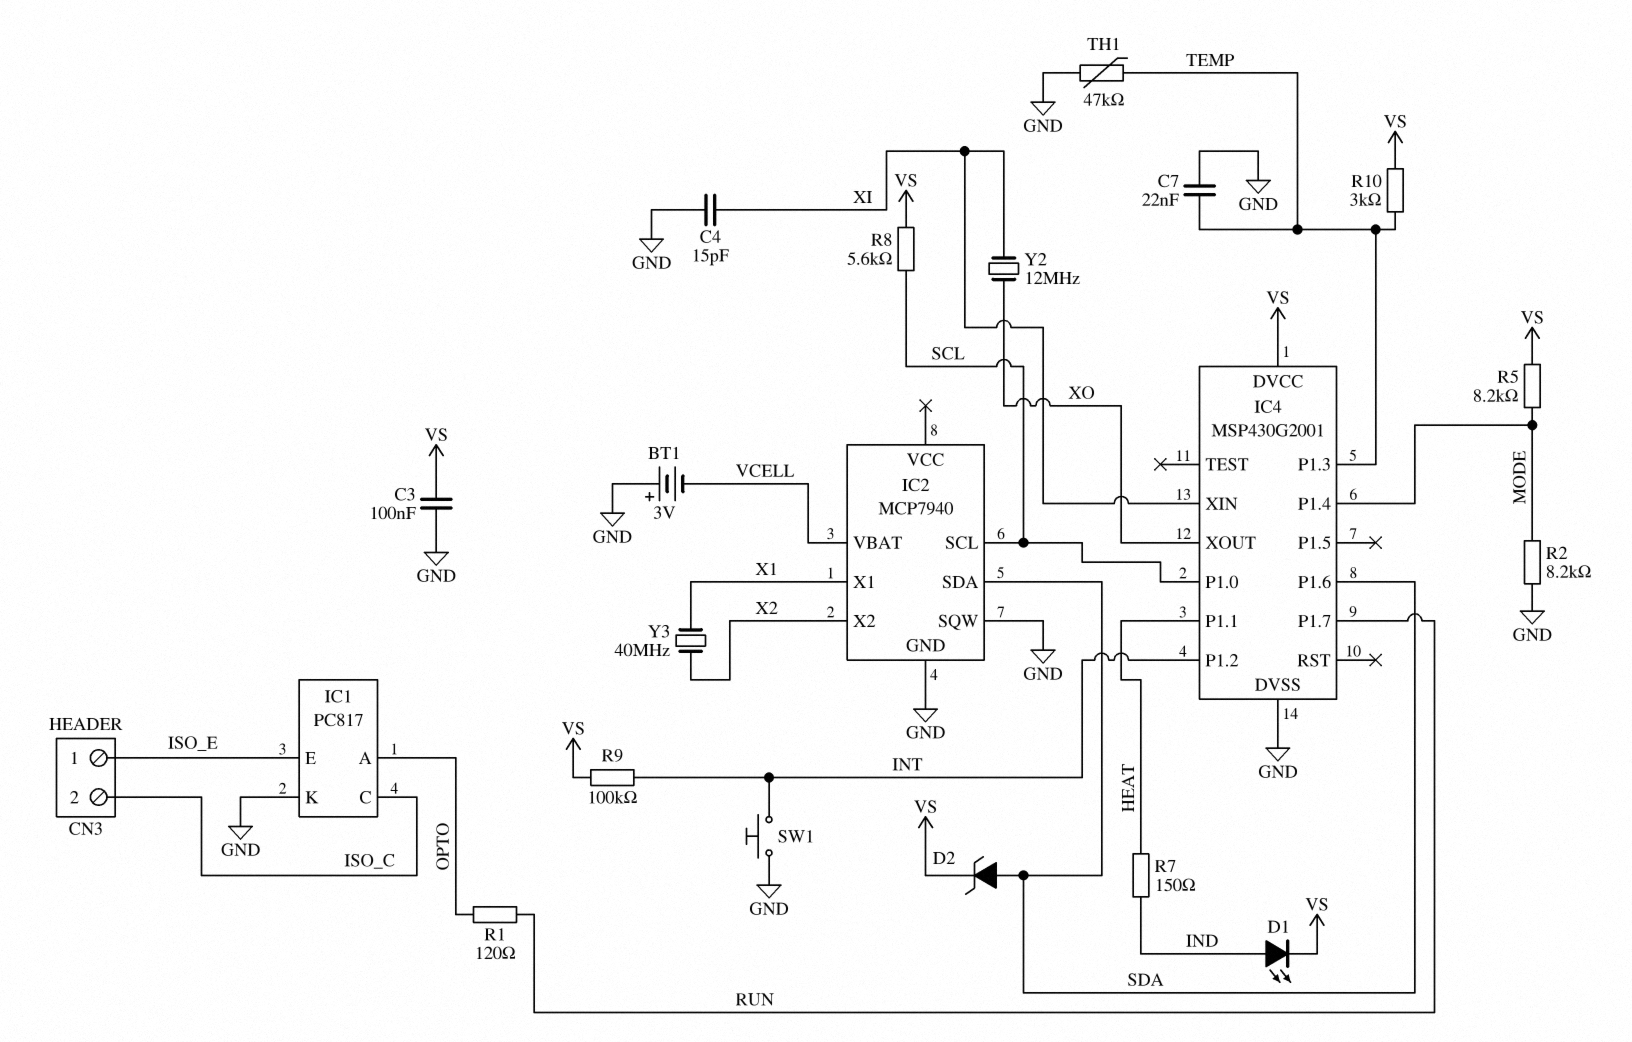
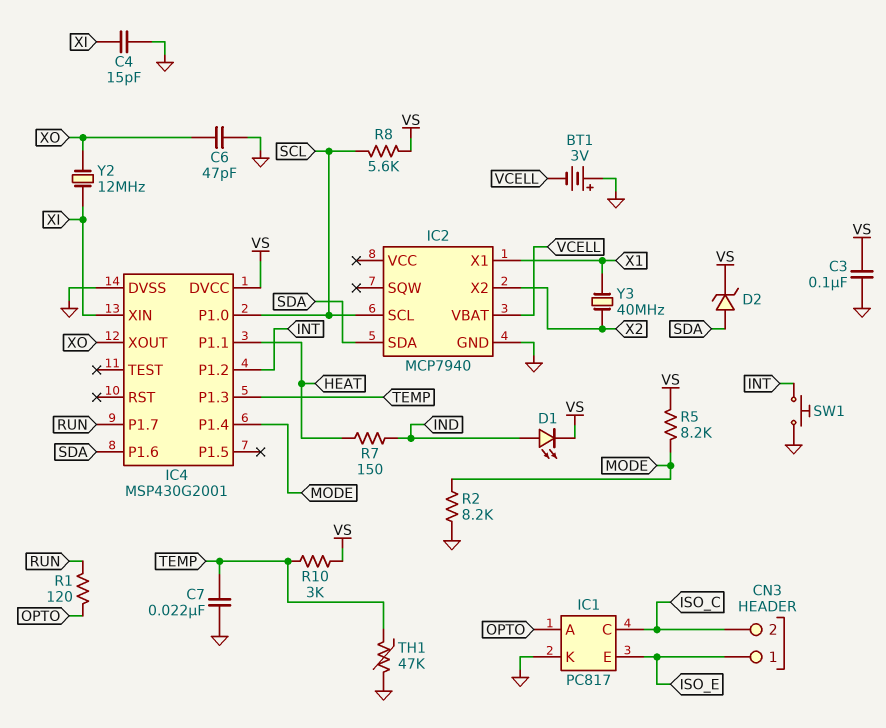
C6: none -> 47pF (GND, XO)
IC2 pin SQW: GND -> none
R9: 100k (INT, VS) -> none

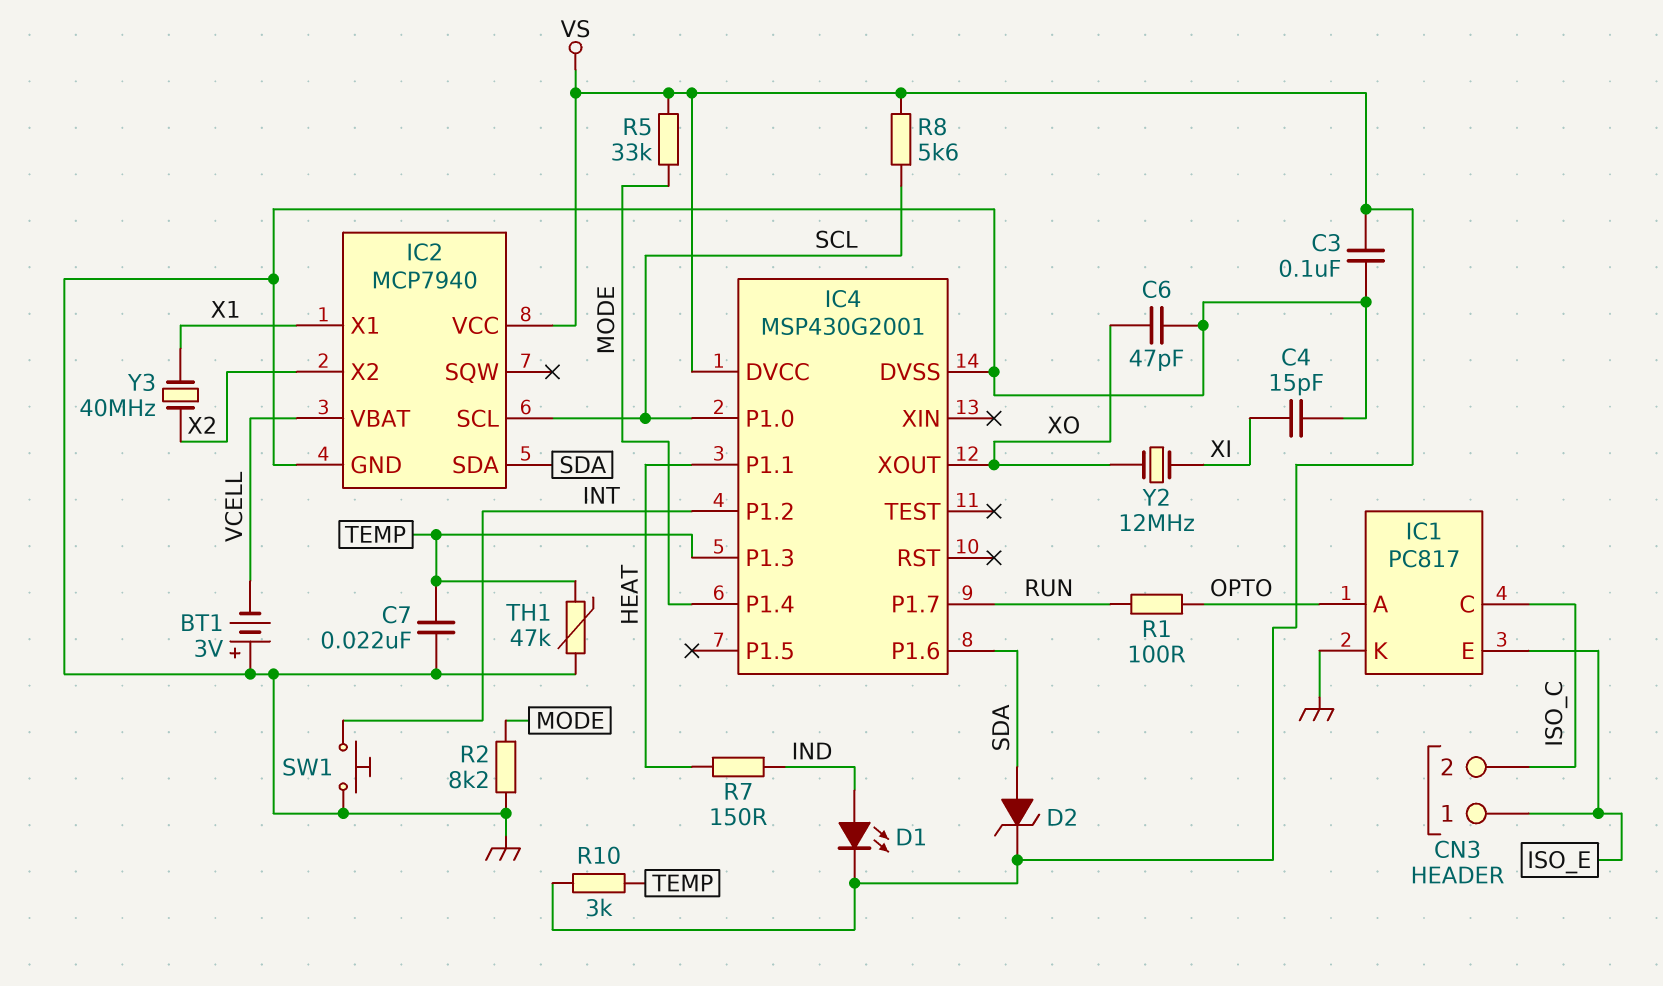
IC2 pin VCC: none -> VS
IC4 pin XIN: XI -> none
R1: 120 (OPTO, RUN) -> 100 (OPTO, RUN)
R5: 8.2k (MODE, VS) -> 33k (MODE, VS)

